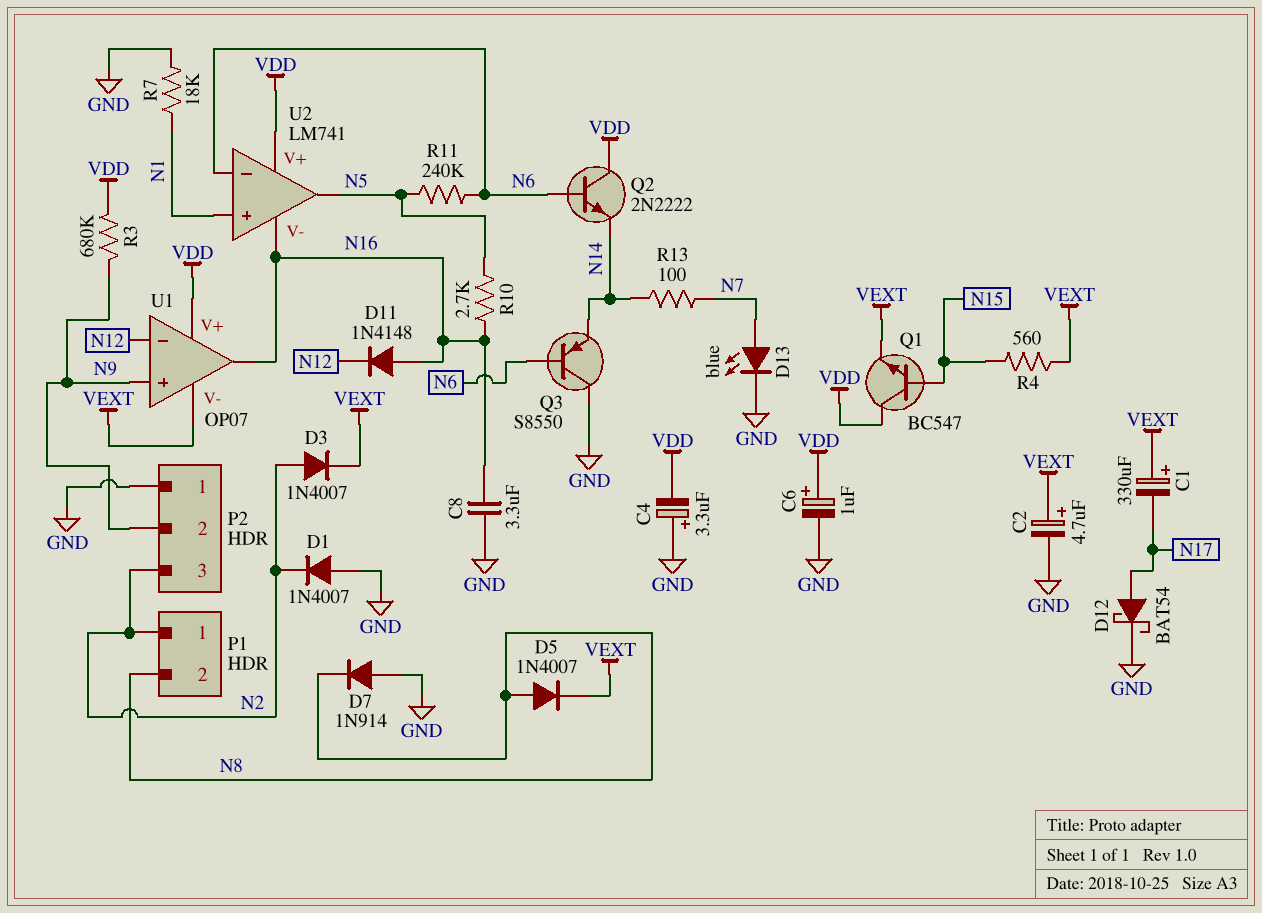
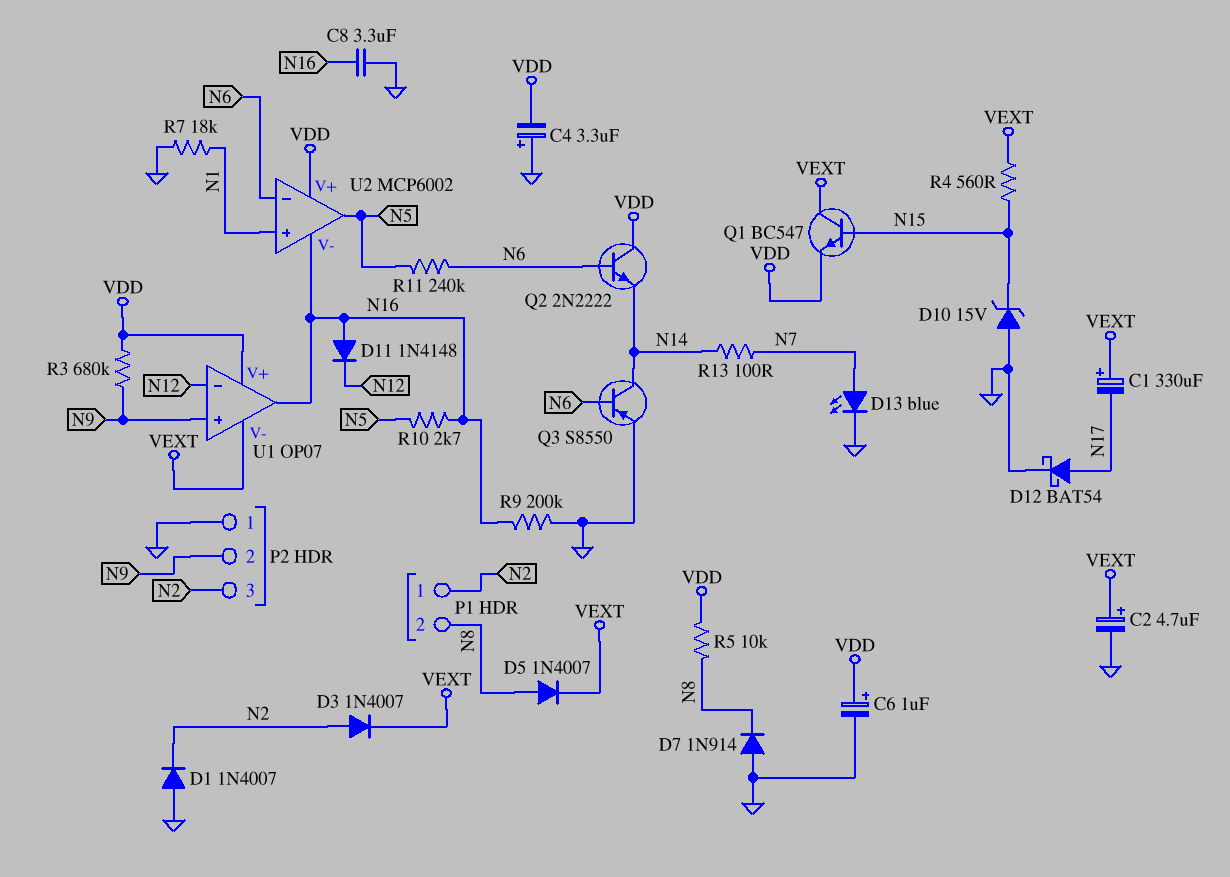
D10: none -> zener 15V (A GND, K N15)
Q1: NPN BC547 (B N15, C VDD, E VEXT) -> NPN BC547 (B N15, C VEXT, E VDD)
Q3: PNP S8550 (B N6, C GND, E N14) -> PNP S8550 (B N6, C N14, E GND)
R5: none -> 10k (N8, VDD)
R9: none -> 200k (GND, N16)
U2: LM741 -> MCP6002

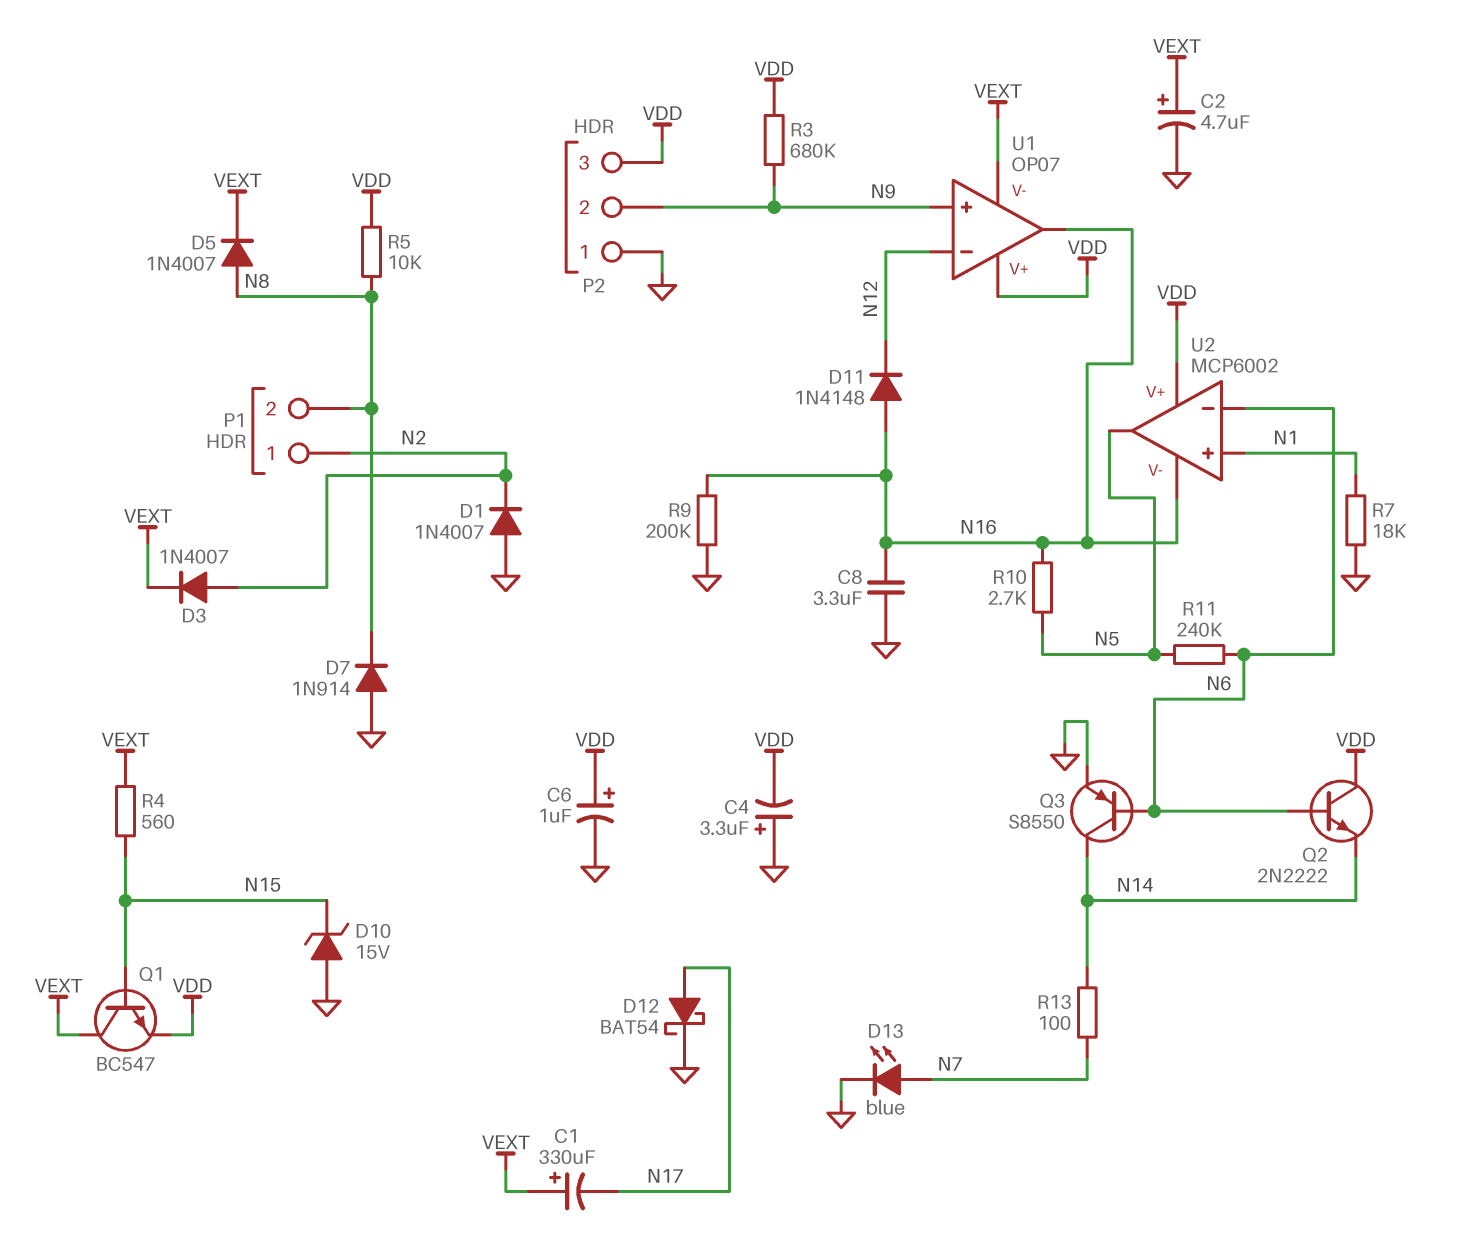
P2 pin 3: N2 -> VDD

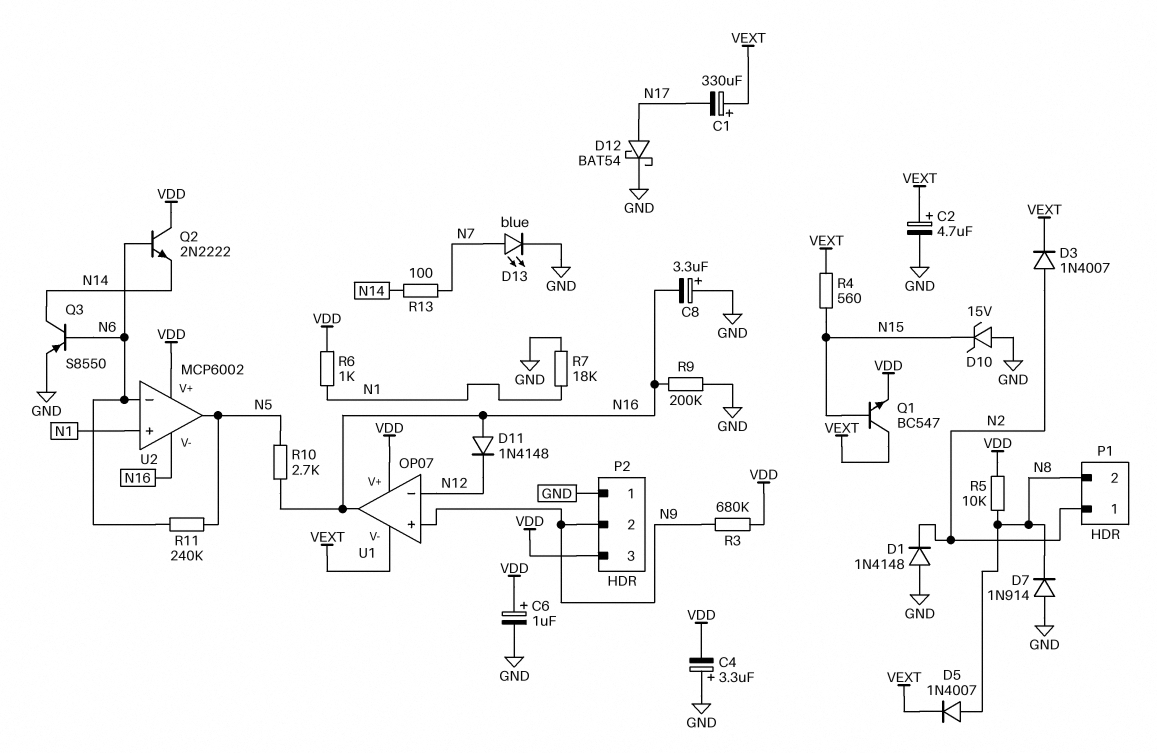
C8: 3.3uF (GND, N16) -> 3.3uF (plus GND, minus N16)
D1: diode 1N4007 (A GND, K N2) -> diode 1N4148 (A GND, K N2)
R6: none -> 1k (N1, VDD)

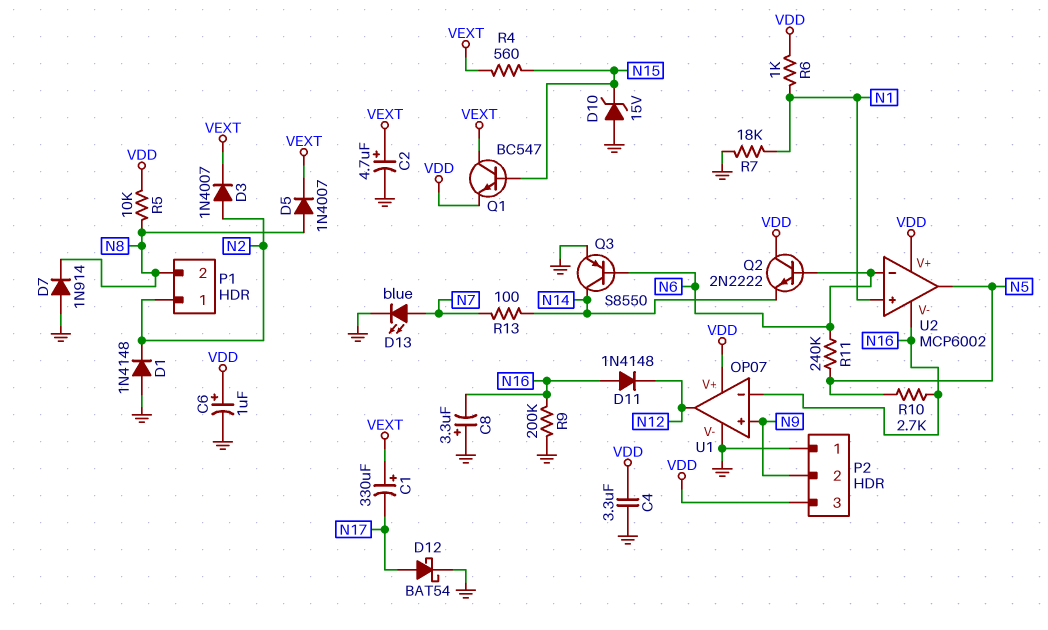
C4: 3.3uF (plus GND, minus VDD) -> 3.3uF (GND, VDD)
R3: 680k (N9, VDD) -> none
U1 pin V-: VEXT -> GND
U1 pin in-: N12 -> N16
U1 pin out: N16 -> N12

